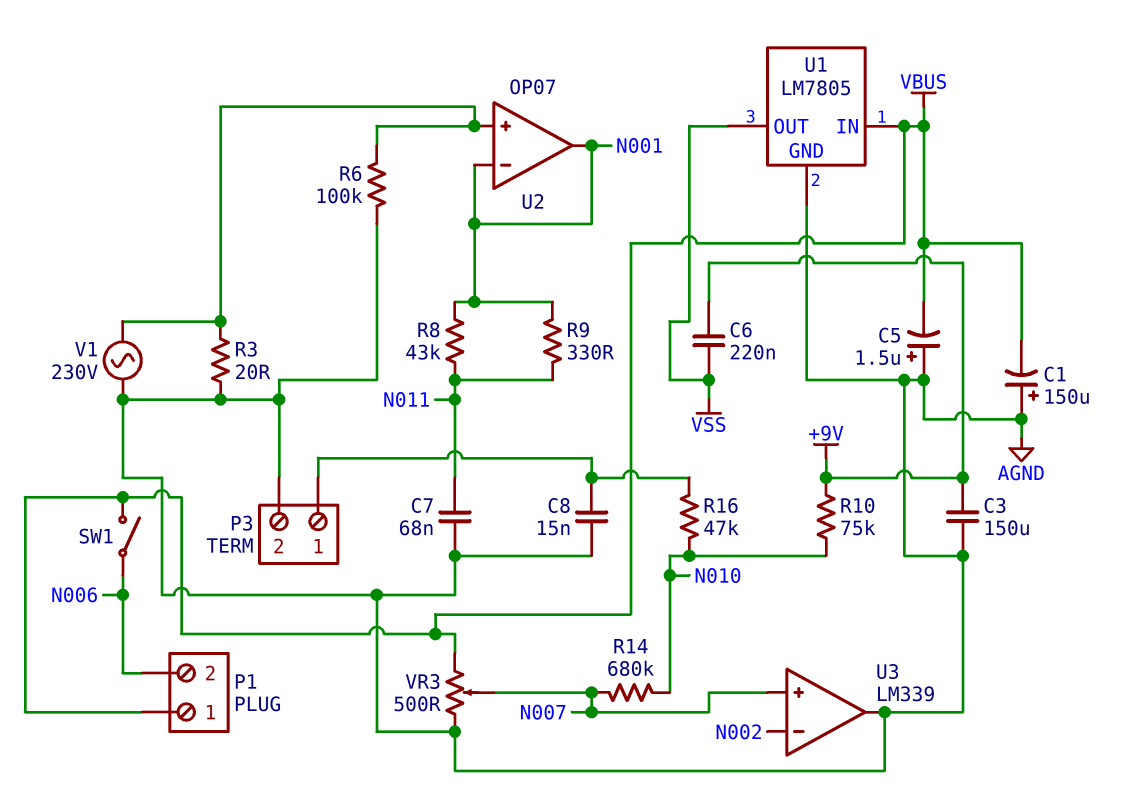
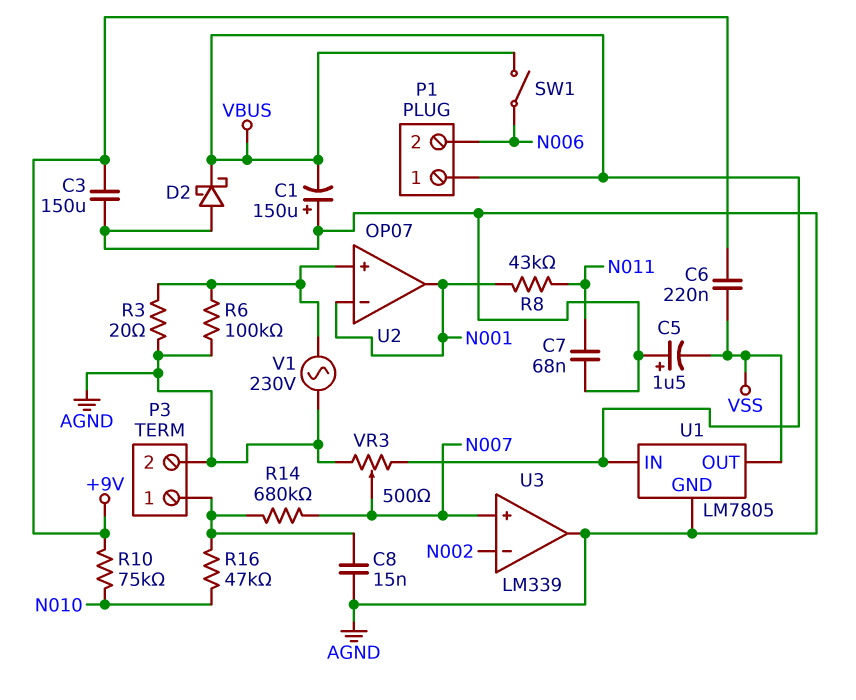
C5: 1.5uF (plus AGND, minus VBUS) -> 1.5uF (plus AGND, minus VSS)
D2: none -> schottky (A AGND, K VBUS)
R9: 330 (N001, N011) -> none
R14: 680k (N007, N010) -> 680k (N007, P3/1)

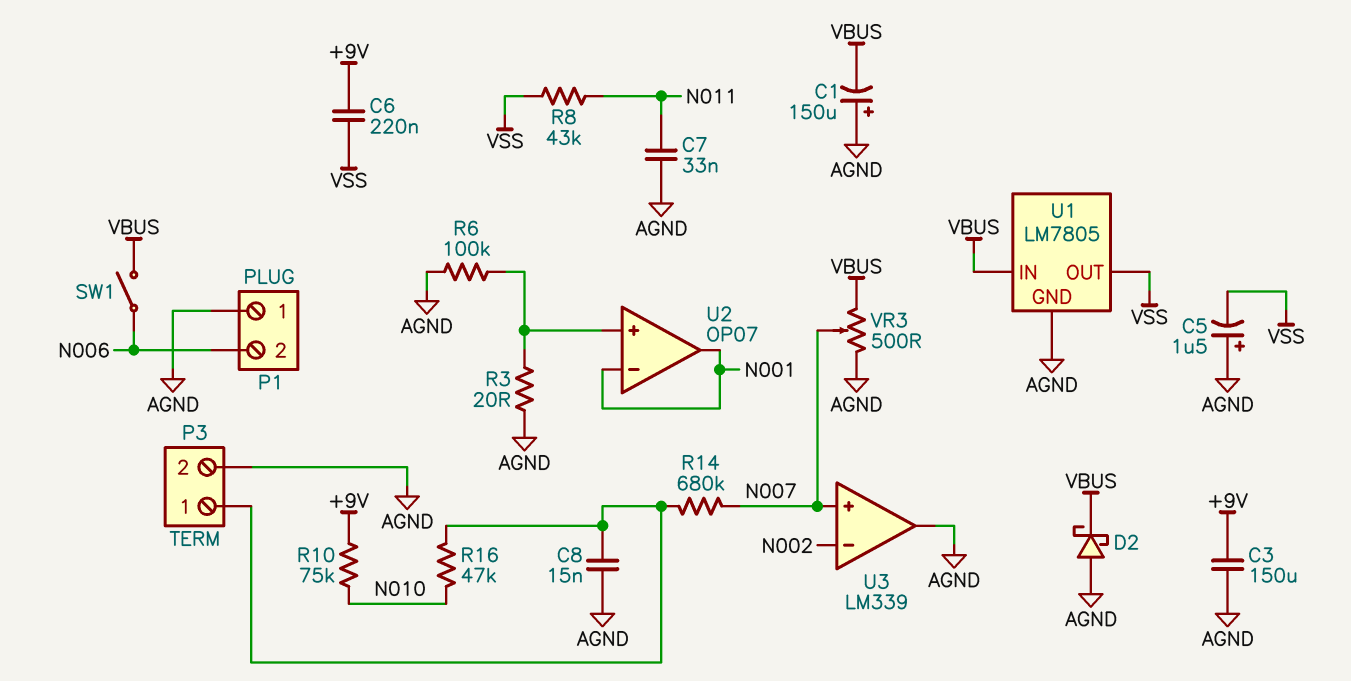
C7: 68nF (AGND, N011) -> 33nF (AGND, N011)
P1 pin 1: VBUS -> AGND
R8: 43k (N001, N011) -> 43k (N011, VSS)
V1: AC 230V (AGND, U2/in+) -> none

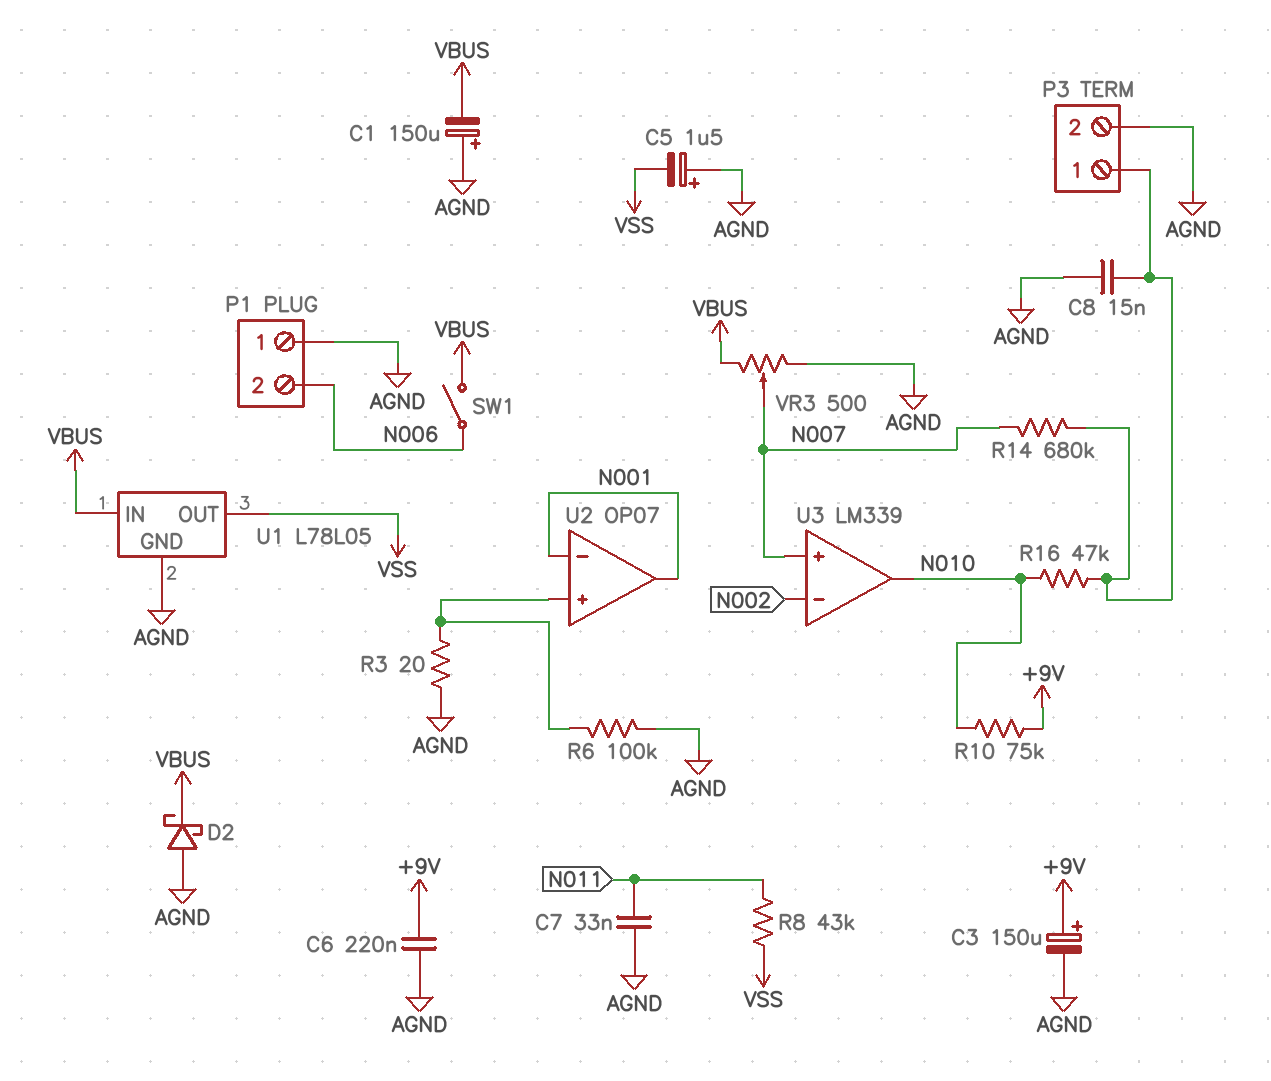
C3: 150uF (+9V, AGND) -> 150uF (plus +9V, minus AGND)
C6: 220nF (+9V, VSS) -> 220nF (+9V, AGND)
U1: LM7805 -> L78L05
U3 pin out: AGND -> N010

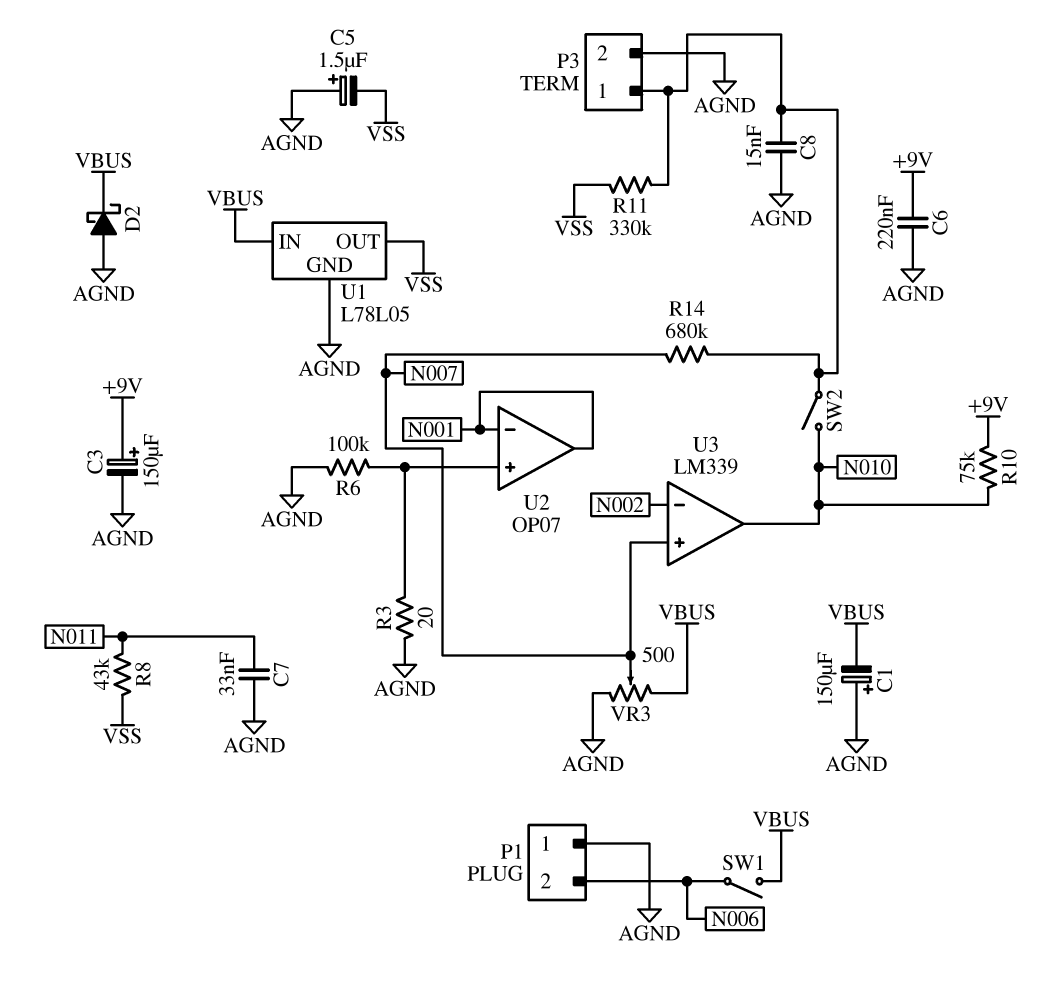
R11: none -> 330k (P3/1, VSS)
R16: 47k (N010, P3/1) -> none
SW2: none -> switch (N010, P3/1)

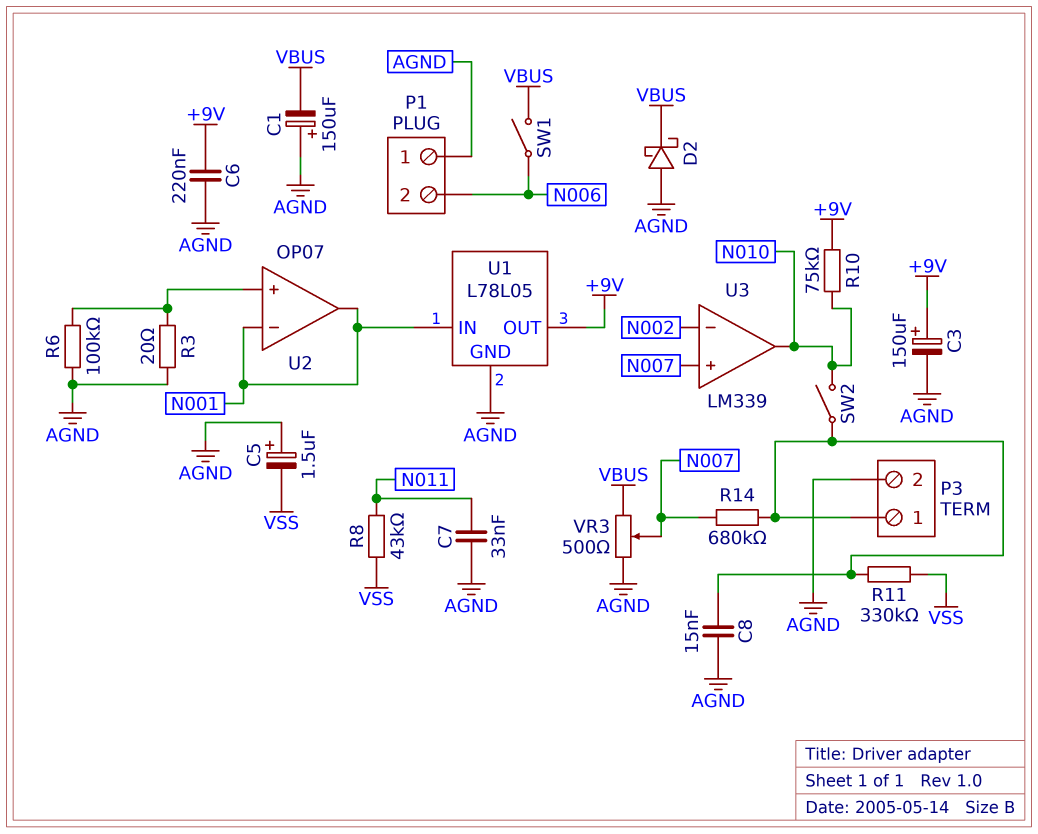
U1 pin IN: VBUS -> N001
U1 pin OUT: VSS -> +9V

